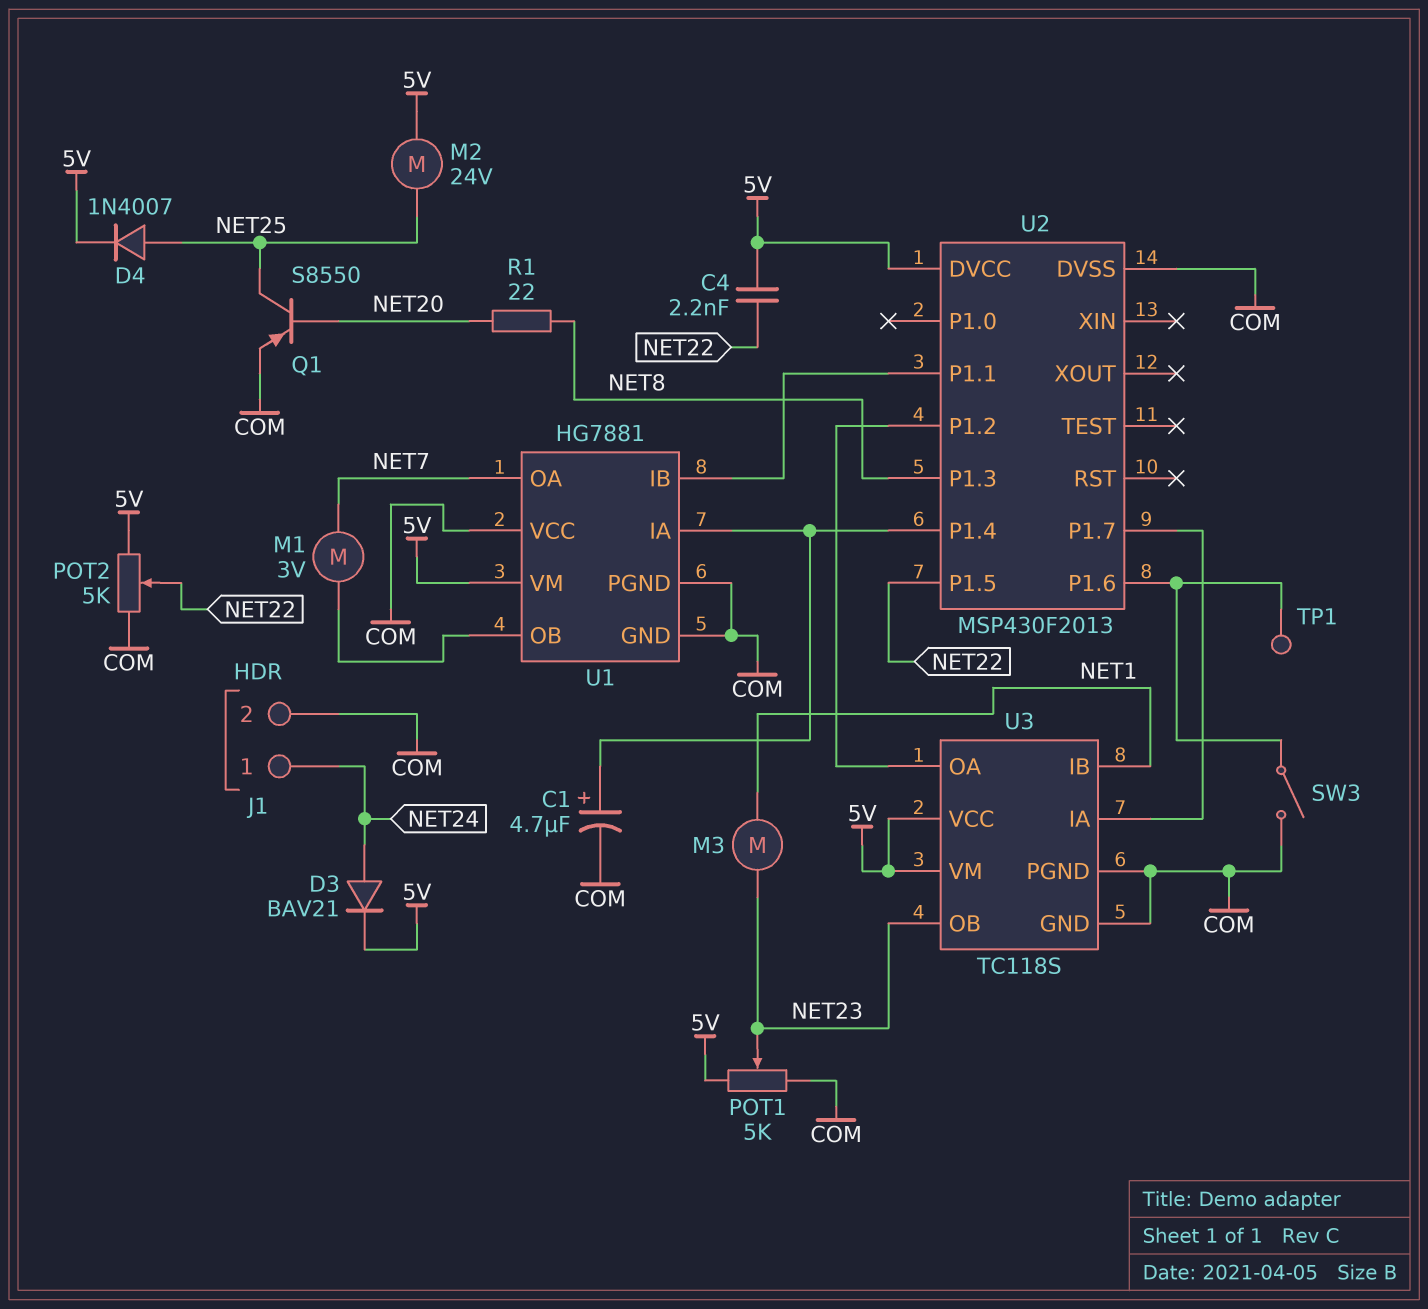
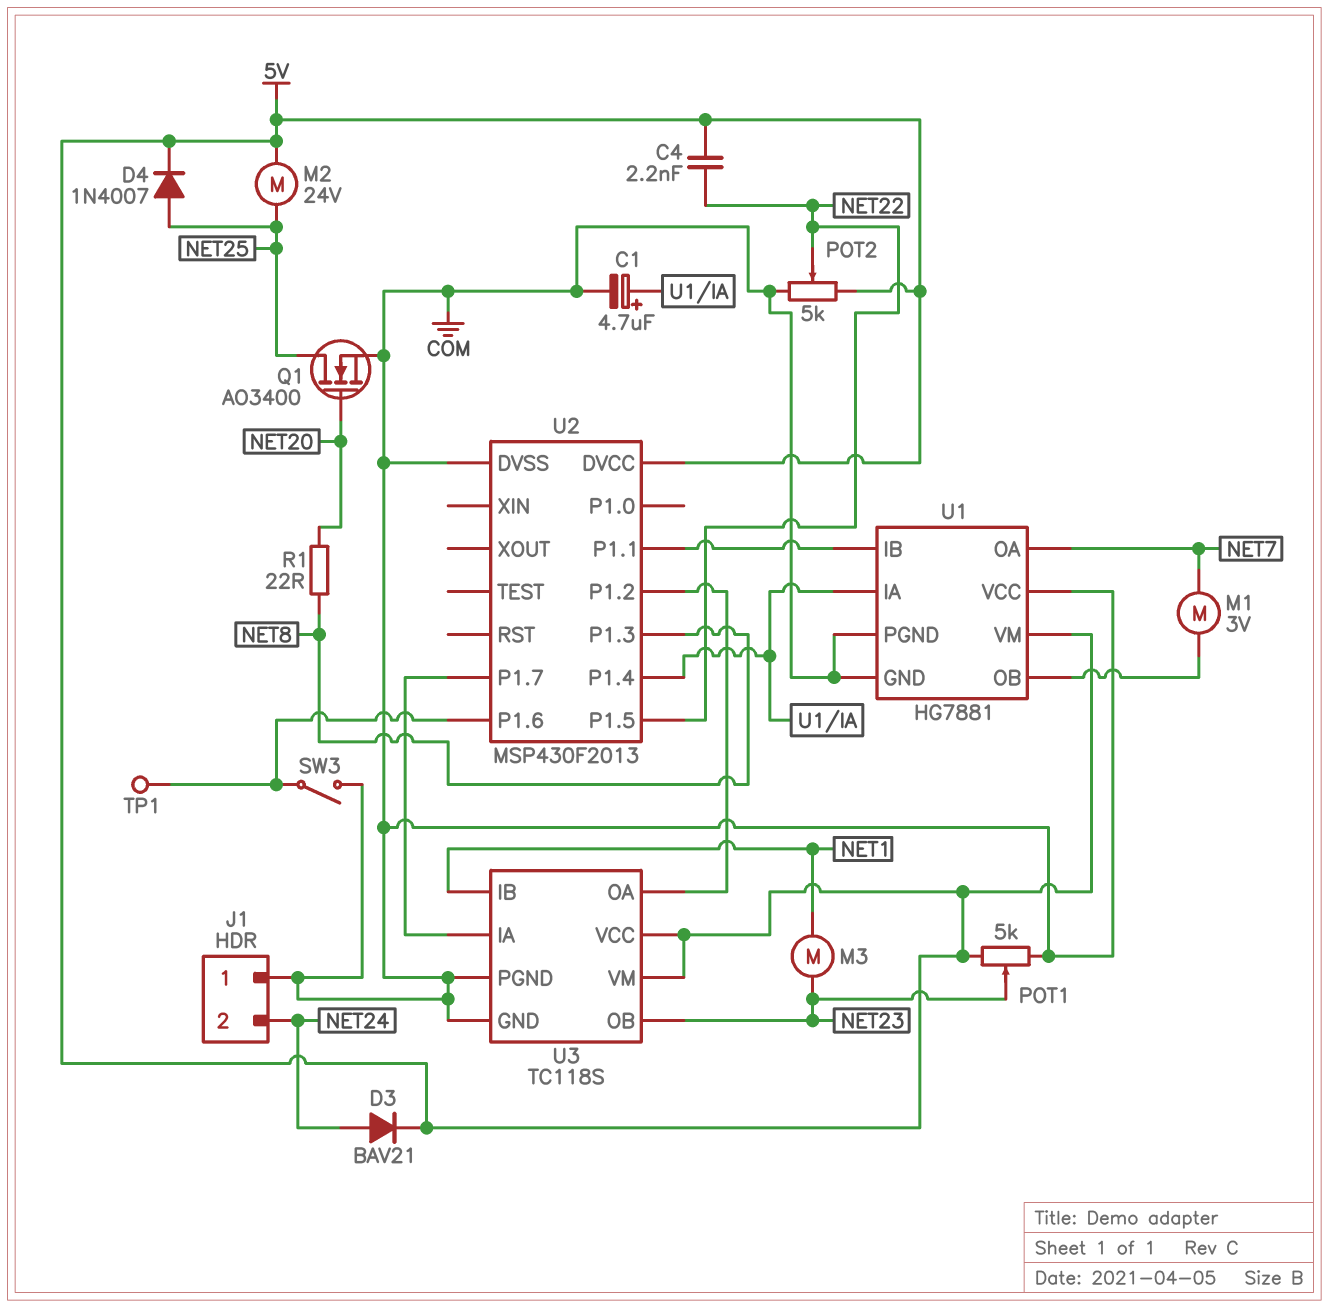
J1 pin 1: NET24 -> COM
J1 pin 2: COM -> NET24
Q1: PNP S8550 (B NET20, C NET25, E COM) -> NMOS AO3400 (G NET20, D NET25, S COM)

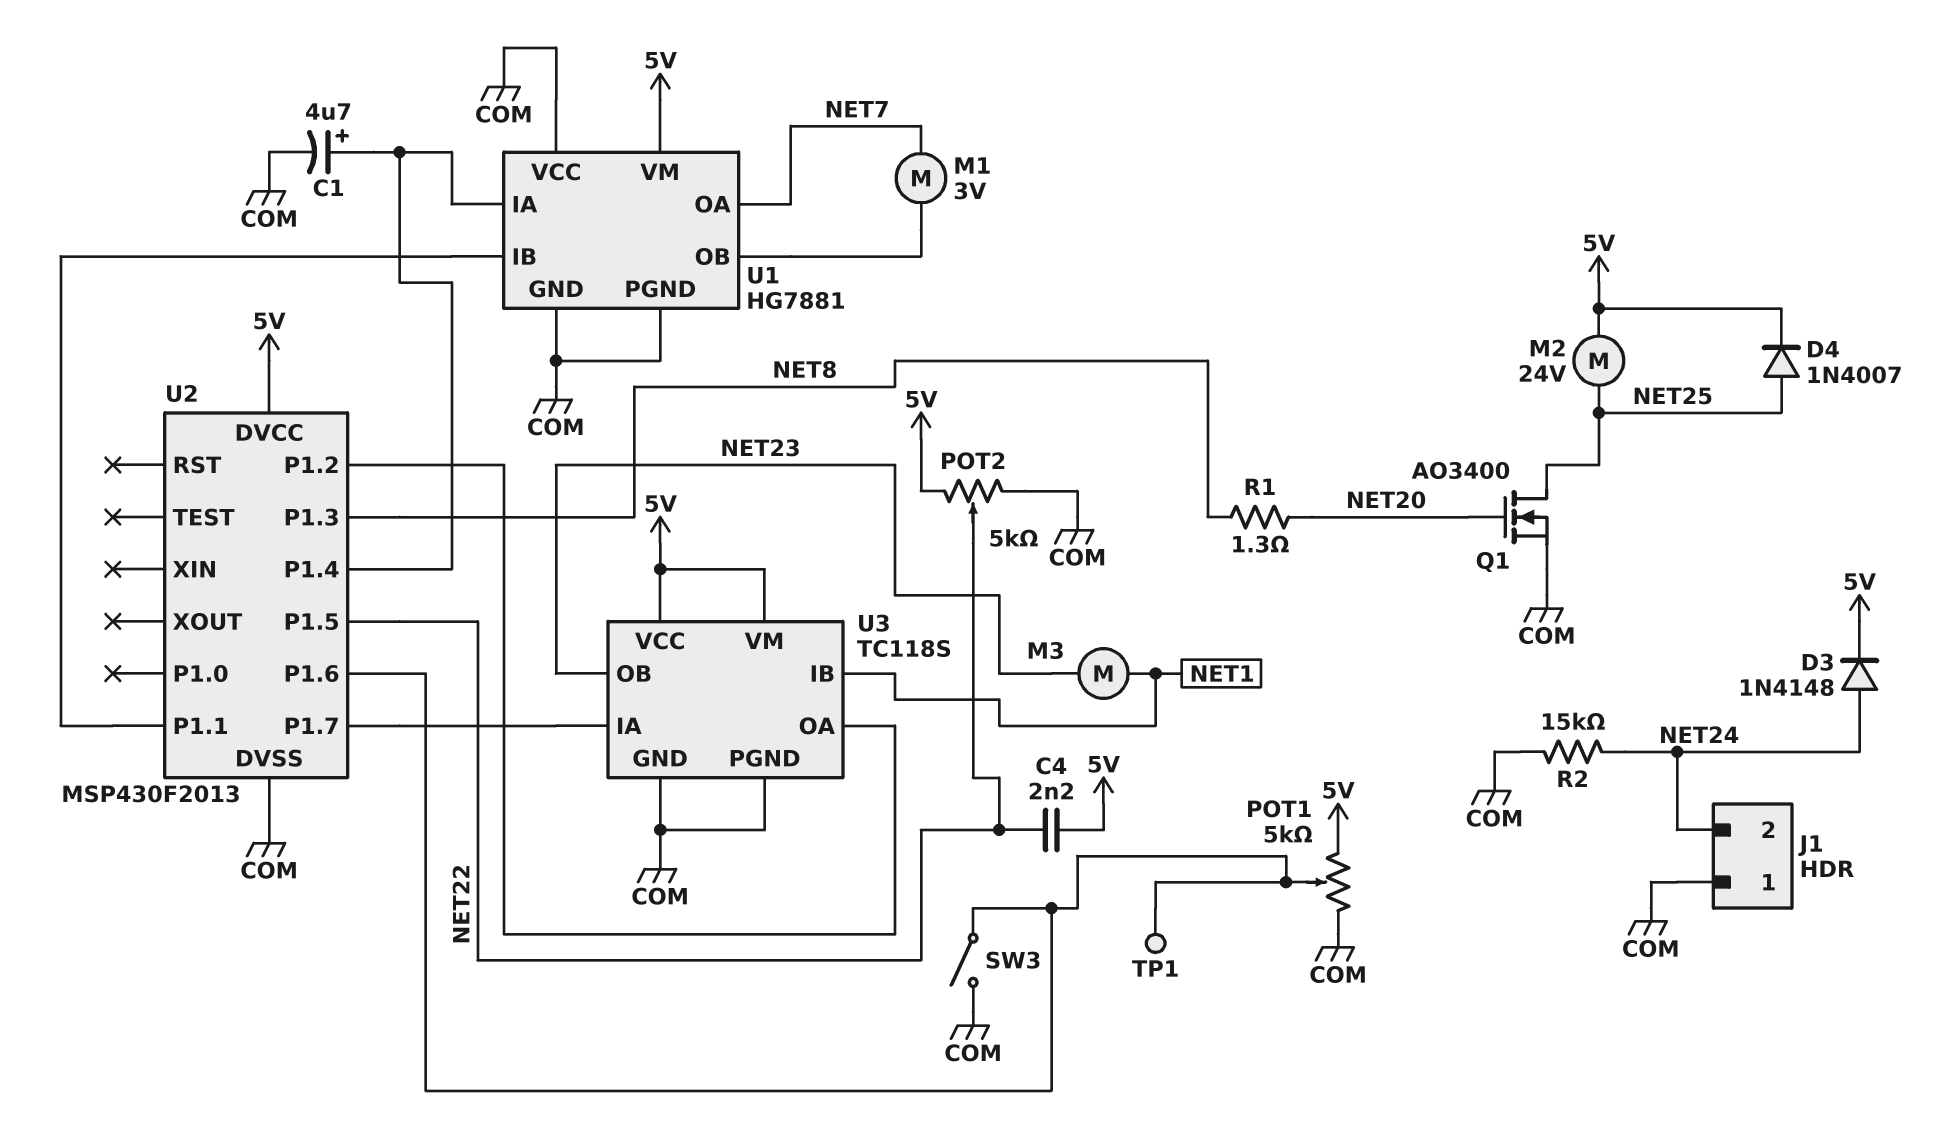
D3: diode BAV21 (A NET24, K 5V) -> diode 1N4148 (A NET24, K 5V)
POT1: 5k (5V, COM, wiper NET23) -> 5k (5V, COM, wiper U2/P1.6)
R1: 22 (NET8, NET20) -> 1.3 (NET8, NET20)
R2: none -> 15k (COM, NET24)

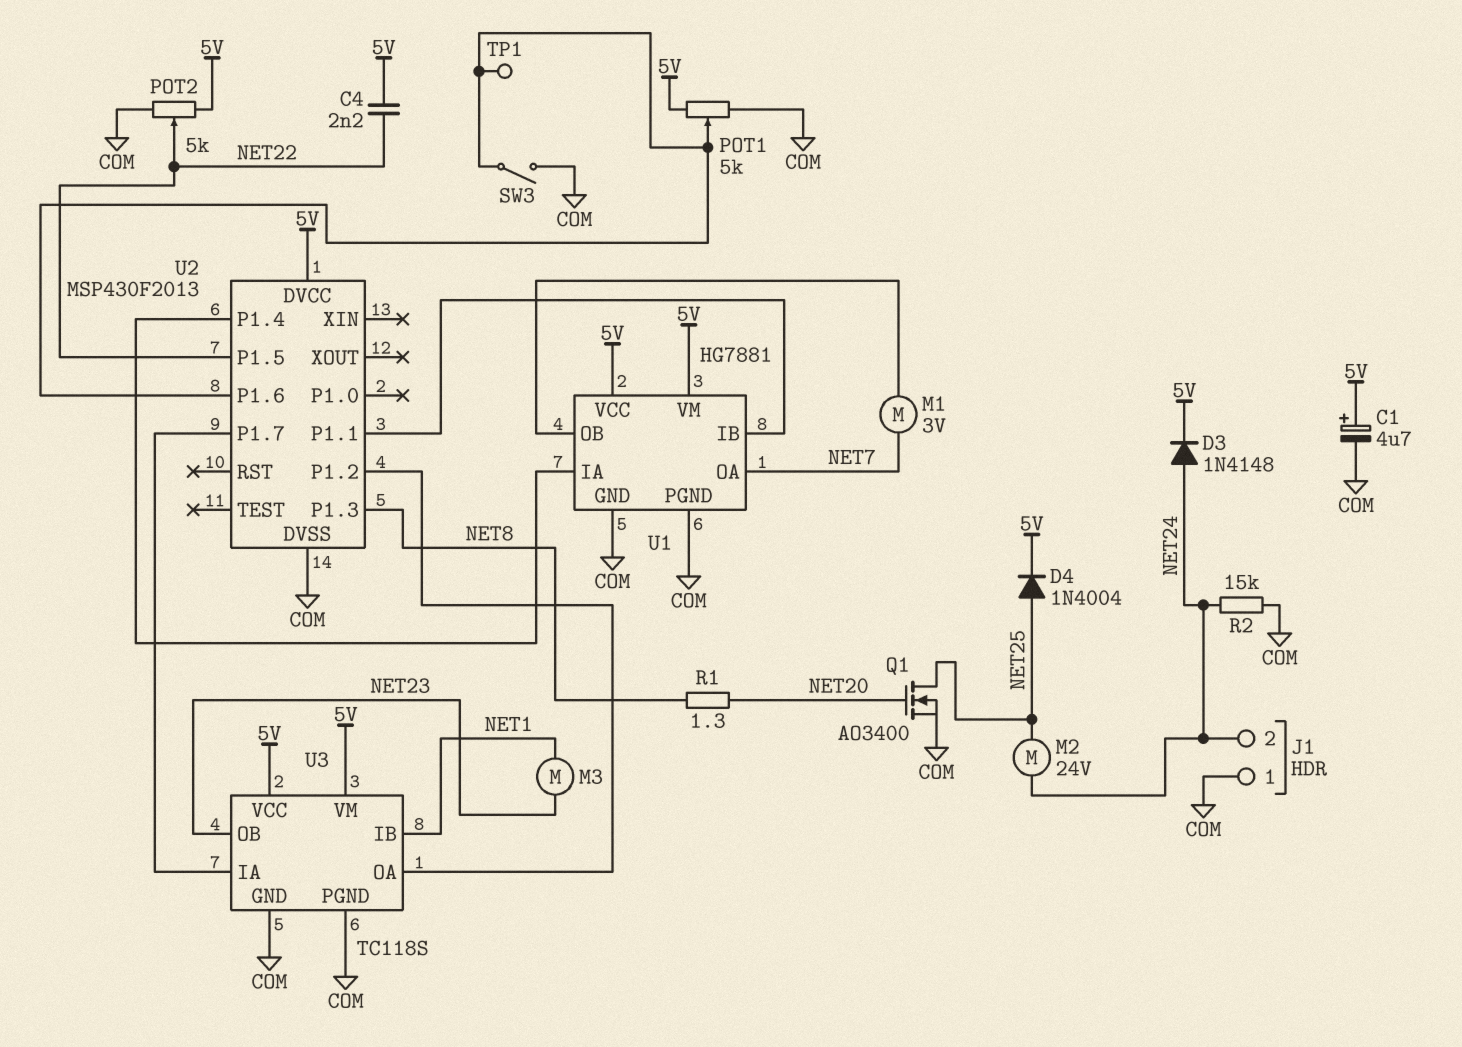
C1: 4.7uF (plus U1/IA, minus COM) -> 4.7uF (plus 5V, minus COM)
D4: diode 1N4007 (A NET25, K 5V) -> diode 1N4004 (A NET25, K 5V)
M2: motor 24V (5V, NET25) -> motor 24V (NET24, NET25)
U1 pin VCC: COM -> 5V

